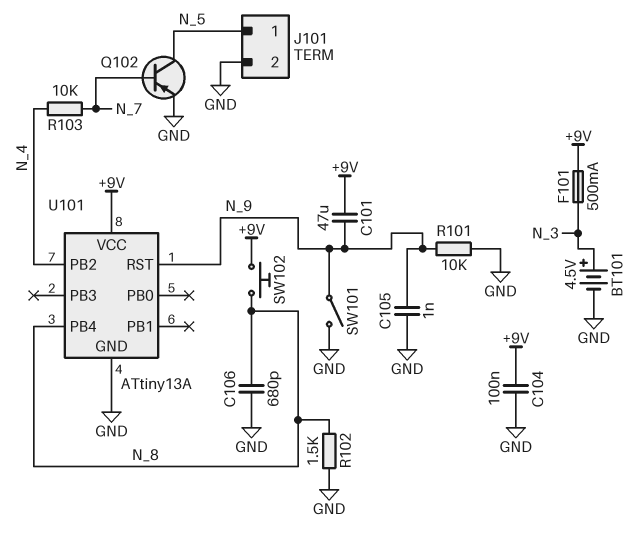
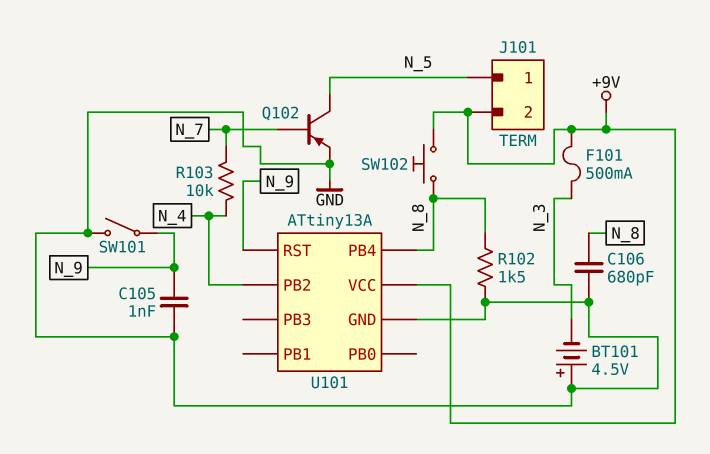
BT101: 4.5V (plus N_3, minus GND) -> 4.5V (plus GND, minus N_3)
C101: 47uF (+9V, N_9) -> none
C104: 100nF (+9V, GND) -> none
J101 pin 2: GND -> +9V
R101: 10k (GND, N_9) -> none

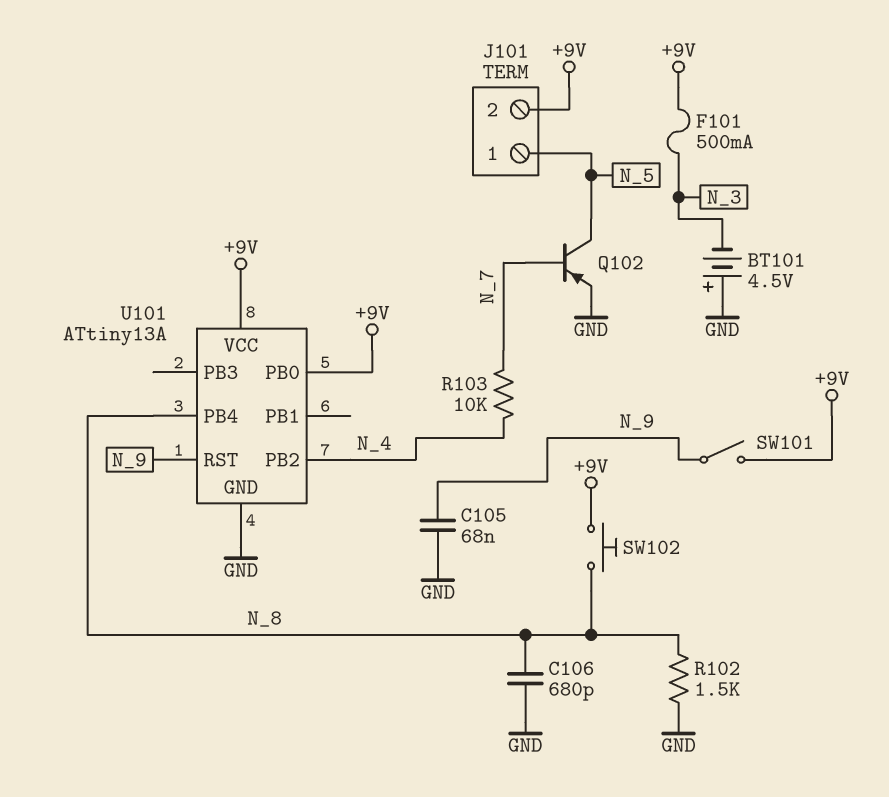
C105: 1nF (GND, N_9) -> 68nF (GND, N_9)
SW101: switch (GND, N_9) -> switch (+9V, N_9)
U101 pin PB0: none -> +9V

